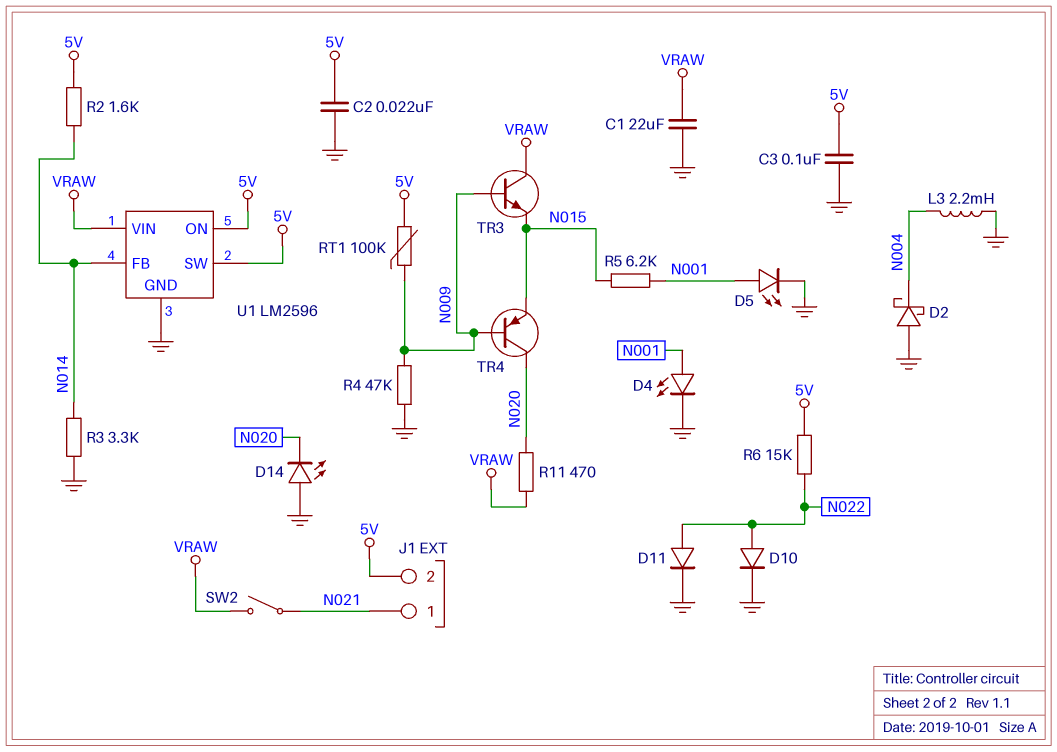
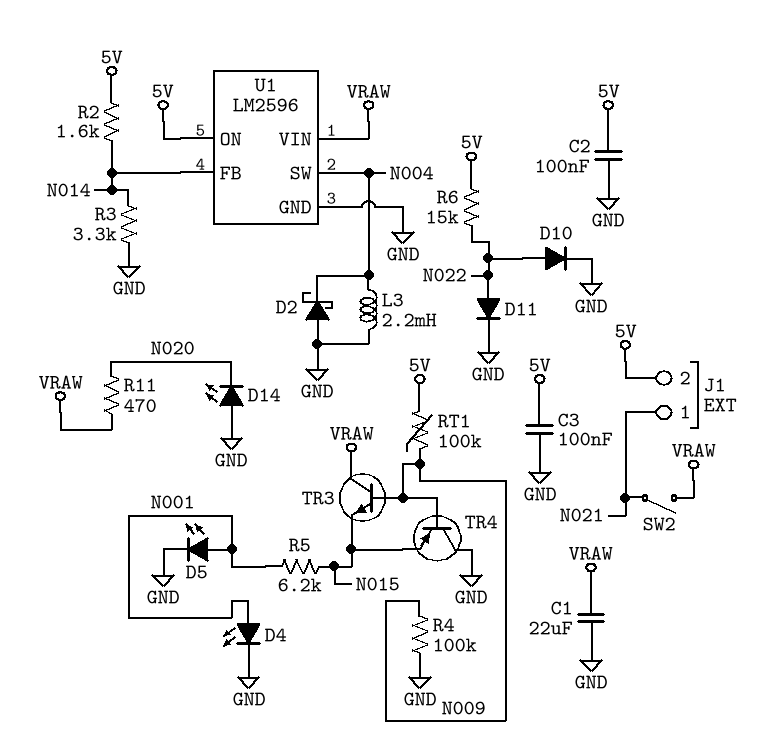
C2: 22nF (5V, GND) -> 100nF (5V, GND)
R4: 47k (GND, N009) -> 100k (GND, N009)
TR4: PNP (B N009, C N020, E N015) -> PNP (B N009, C GND, E N015)
U1 pin SW: 5V -> N004

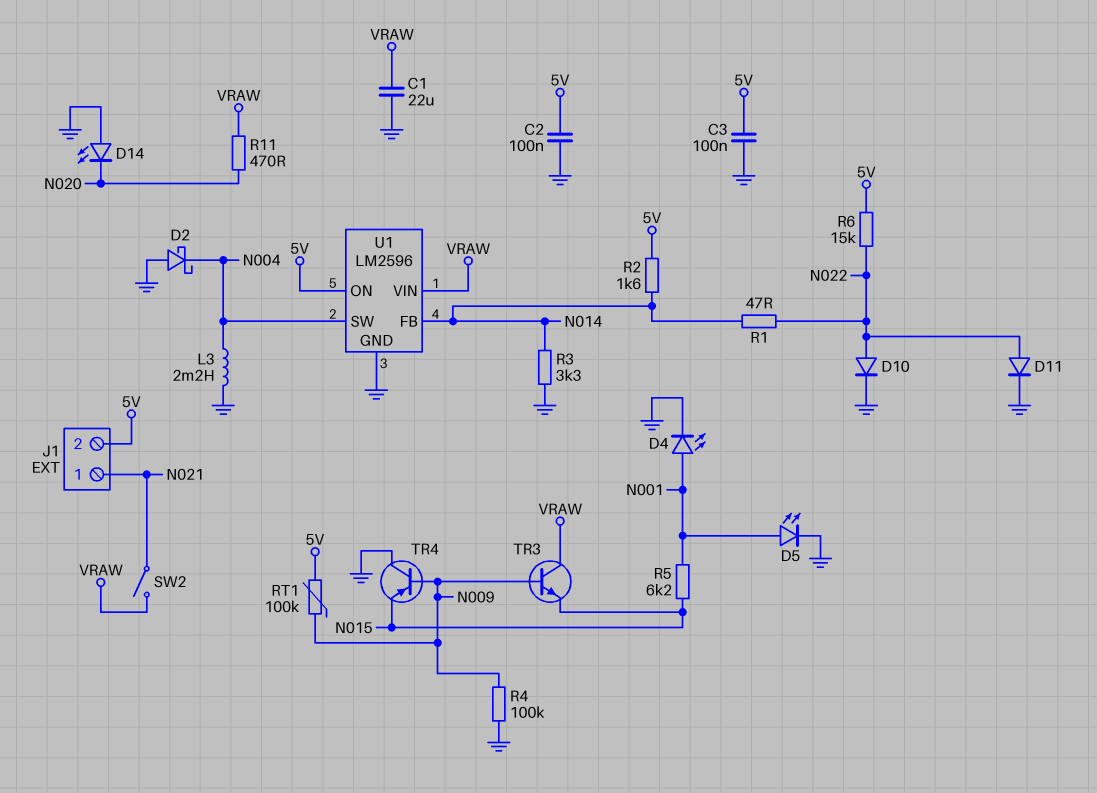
R1: none -> 47 (N014, N022)

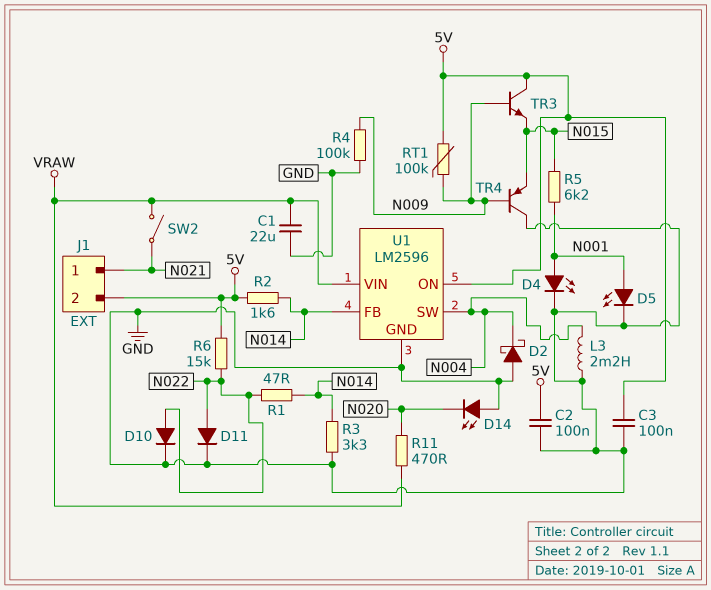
TR3: NPN (B N009, C VRAW, E N015) -> NPN (B N009, C 5V, E N015)

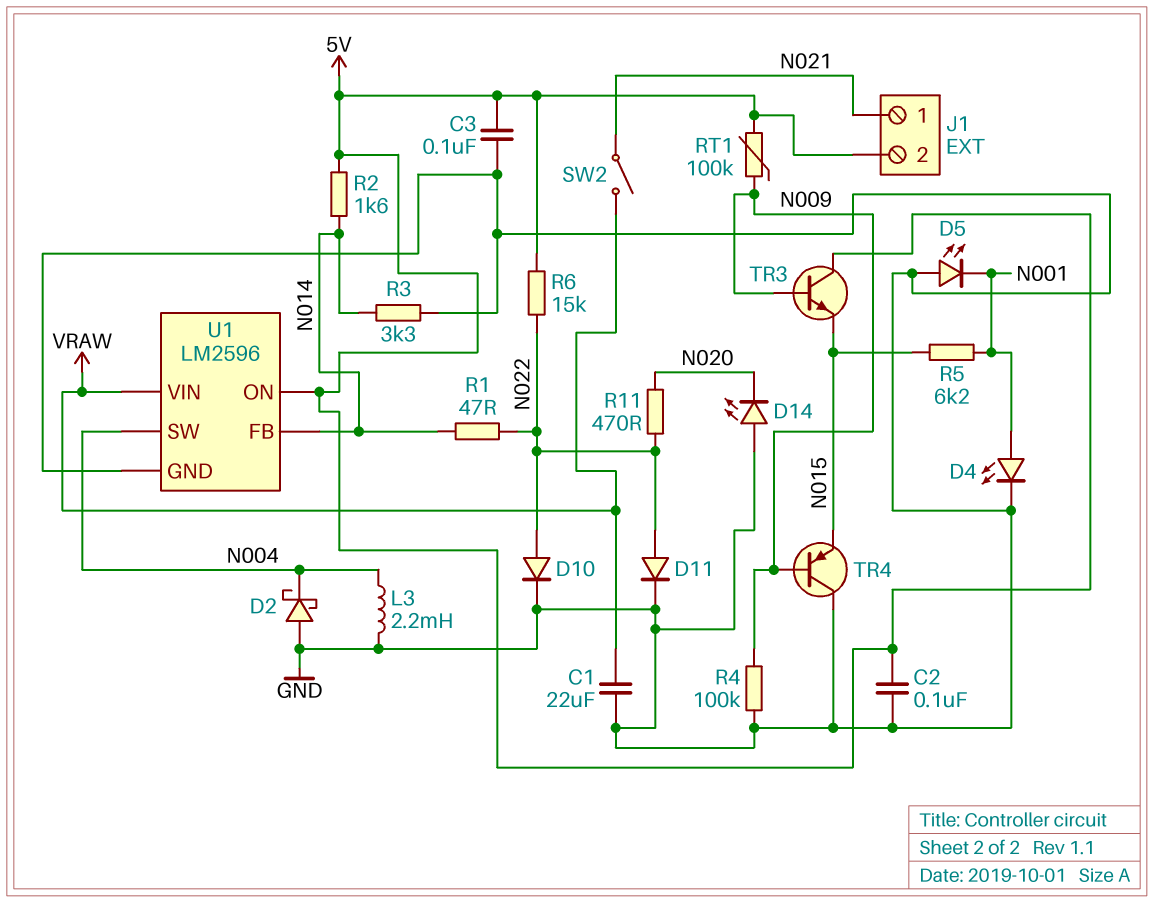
D5: LED (A N001, K GND) -> LED (A GND, K N001)
R11: 470 (N020, VRAW) -> 470 (N020, N022)

